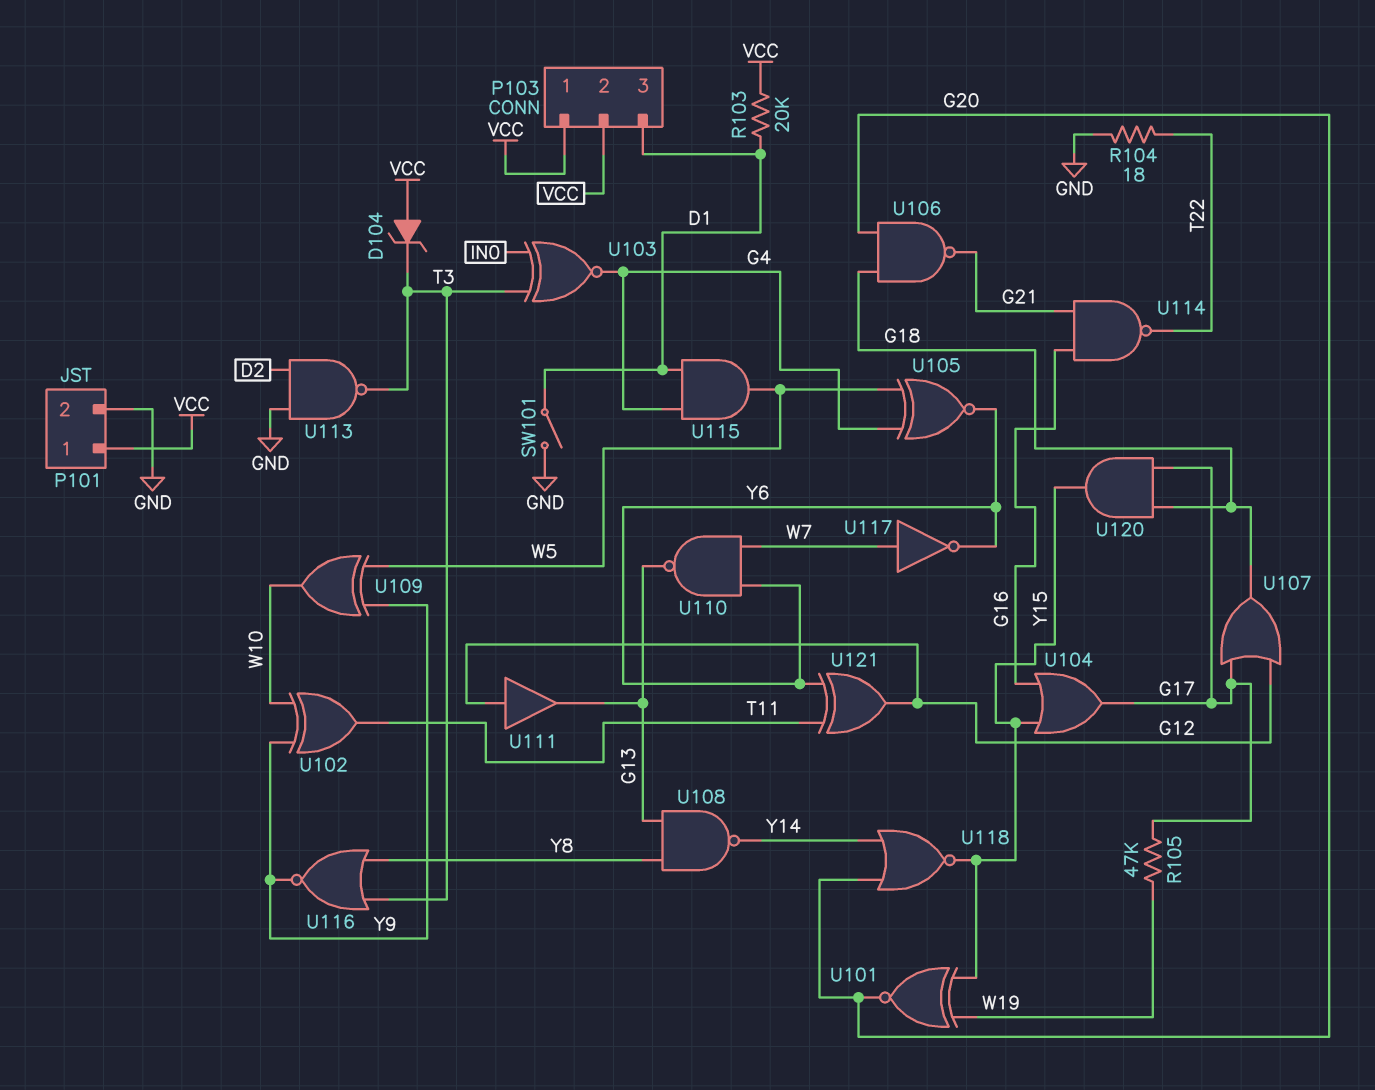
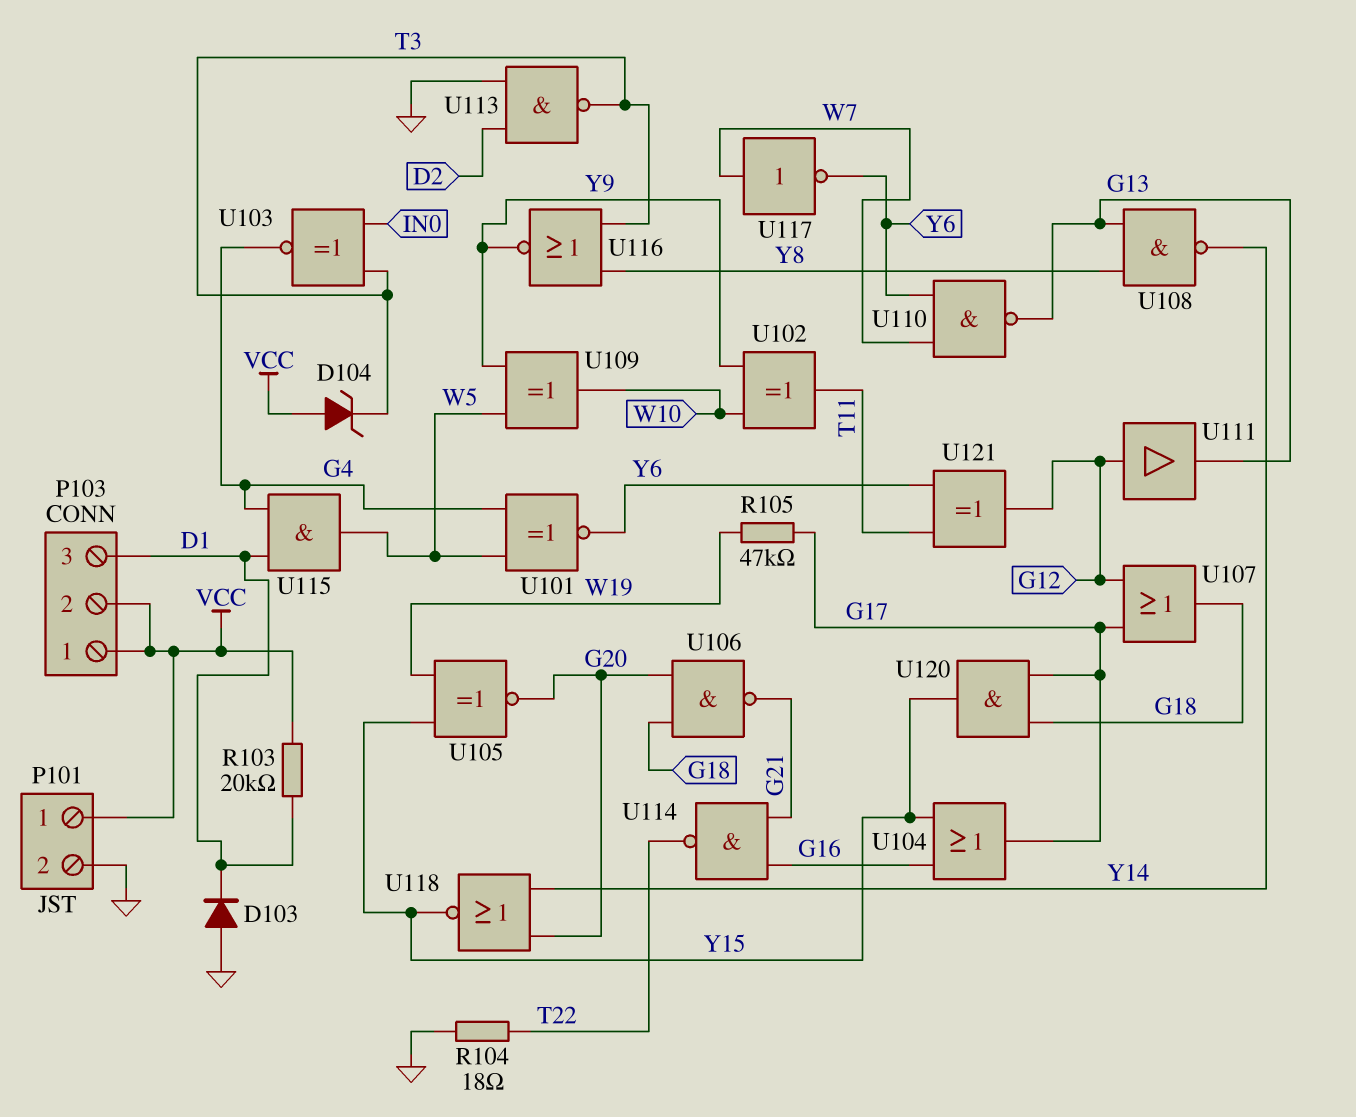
D103: none -> diode (A GND, K D1)
SW101: switch (D1, GND) -> none
U101: XNOR (in W19, in Y15, out G20) -> XNOR (in G4, in W5, out Y6)
U105: XNOR (in G4, in W5, out Y6) -> XNOR (in W19, in Y15, out G20)

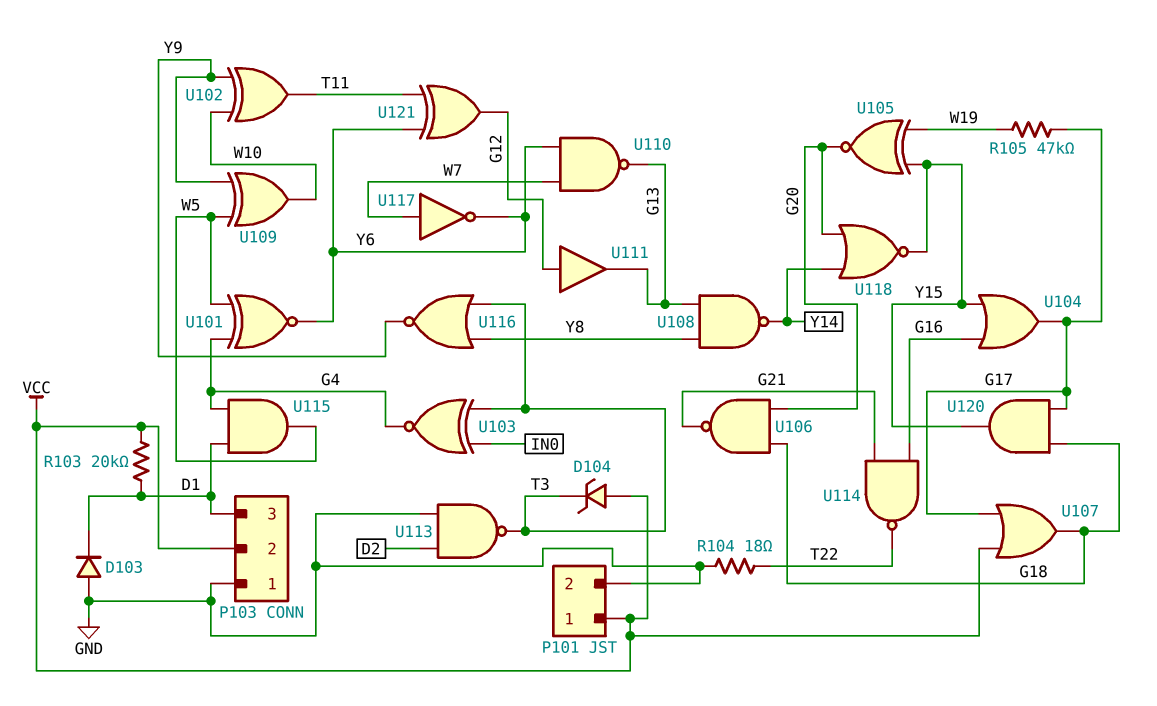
P103 pin 1: VCC -> GND
U107: OR (in G12, in G17, out G18) -> OR (in G17, in VCC, out G18)

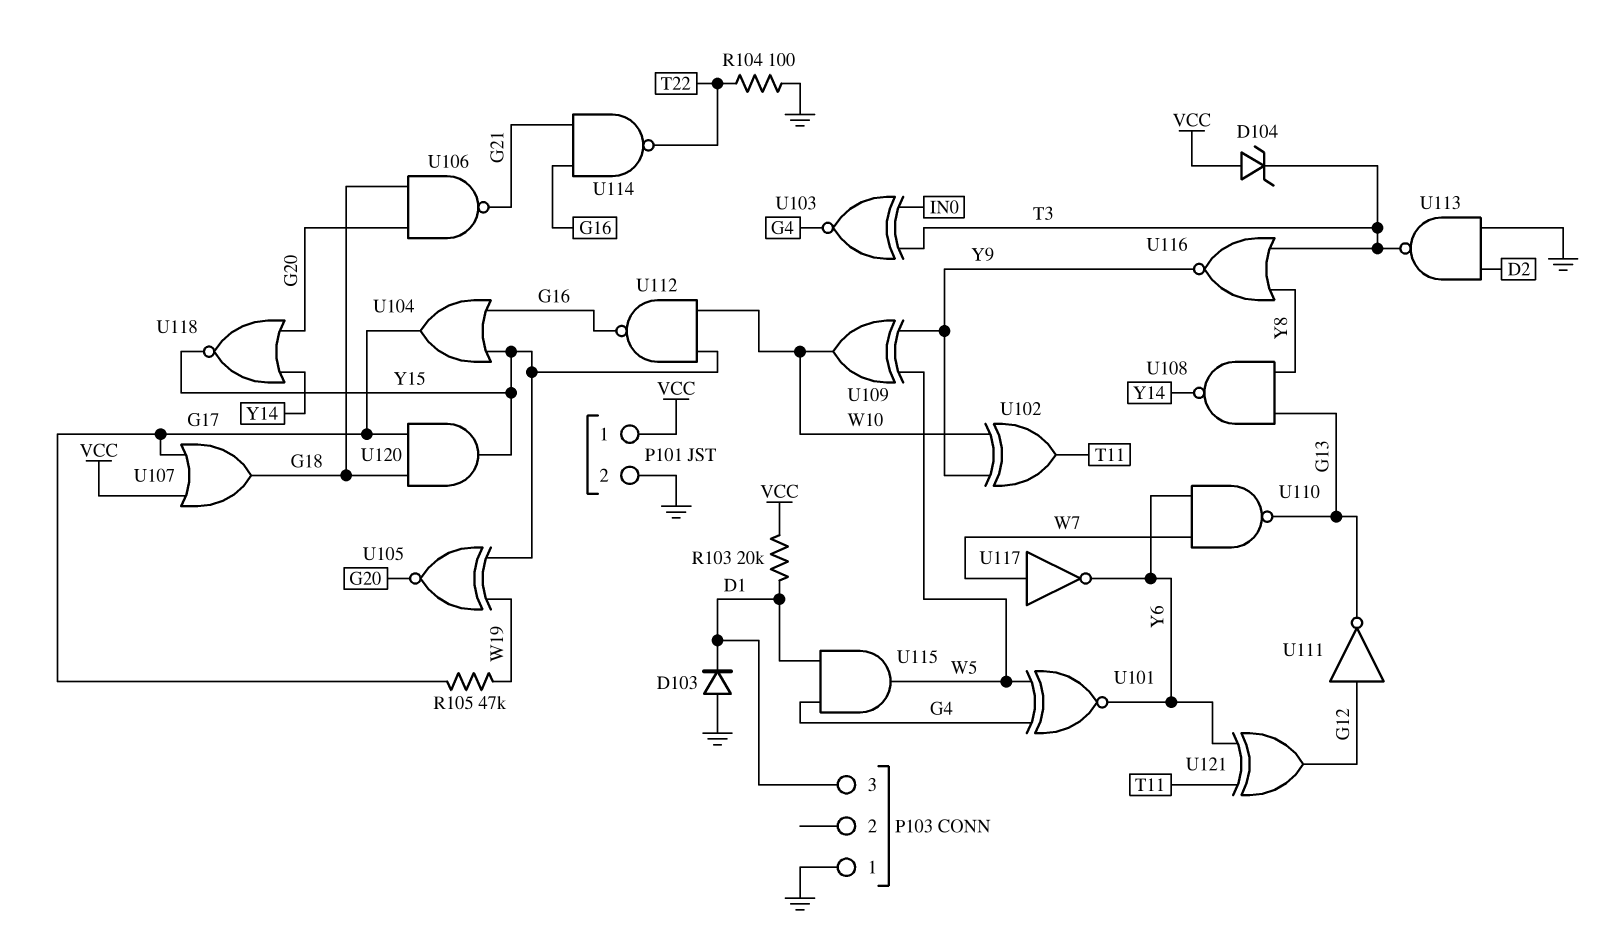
P103 pin 2: VCC -> none
R104: 18 (GND, T22) -> 100 (GND, T22)
U111: buffer (in G12, out G13) -> NOT (in G12, out G13)
U112: none -> NAND (in W10, in Y15, out G16)

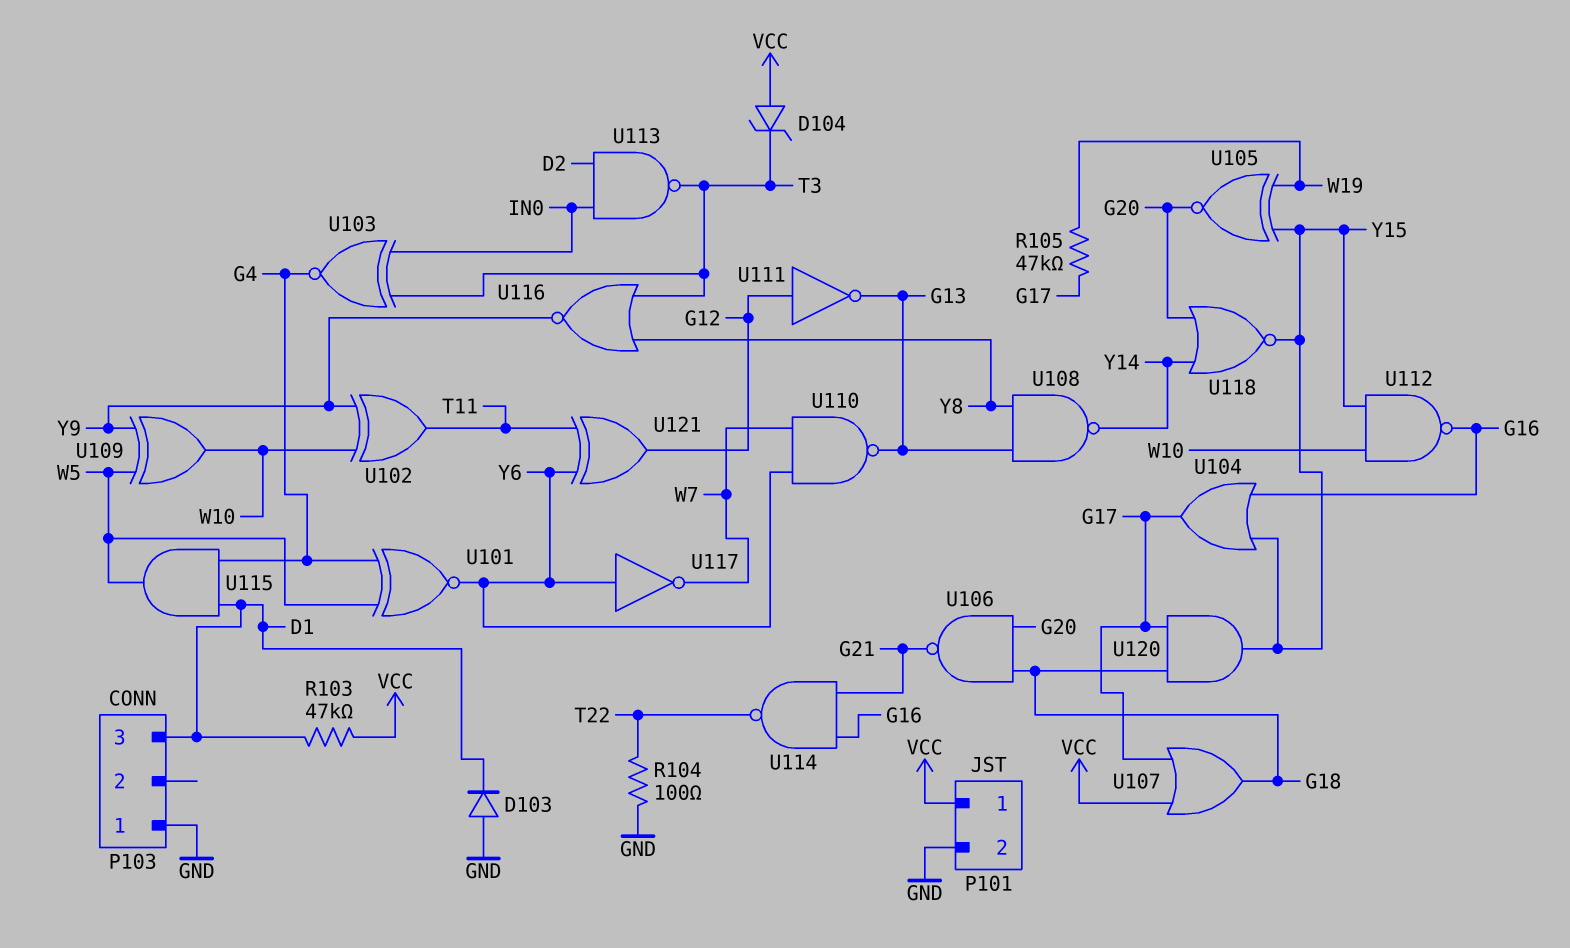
R103: 20k (D1, VCC) -> 47k (D1, VCC)
U113: NAND (in D2, in GND, out T3) -> NAND (in D2, in IN0, out T3)
U117: NOT (in W7, out Y6) -> NOT (in Y6, out W7)

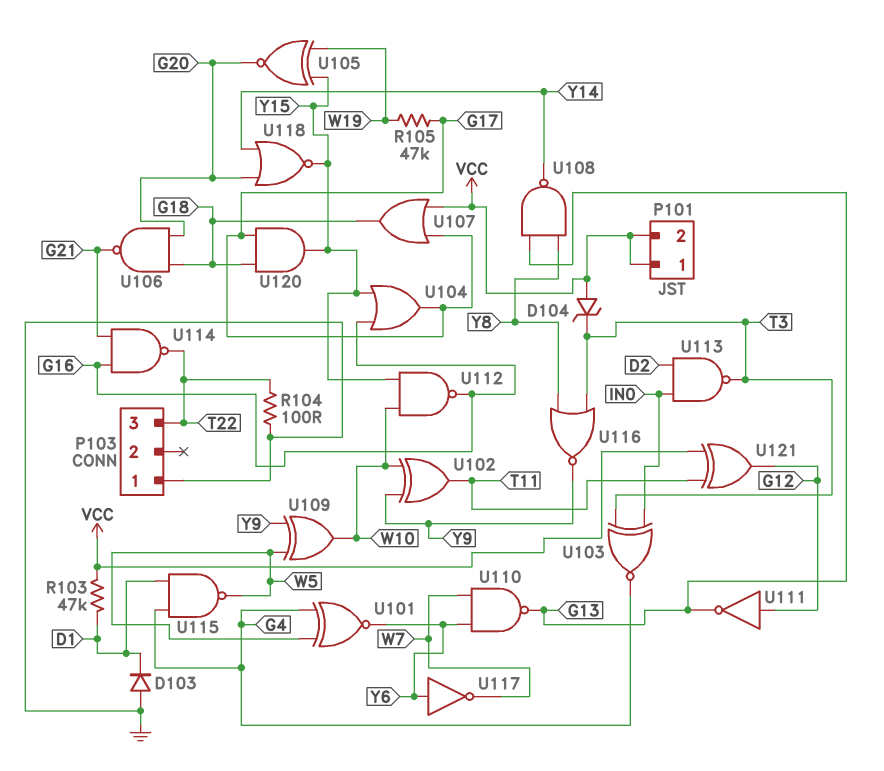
P101 pin 2: GND -> VCC
P103 pin 3: D1 -> T22
U115: AND (in D1, in G4, out W5) -> NAND (in D1, in G4, out W5)
U121: XOR (in T11, in Y6, out G12) -> XOR (in T11, in VCC, out G12)

